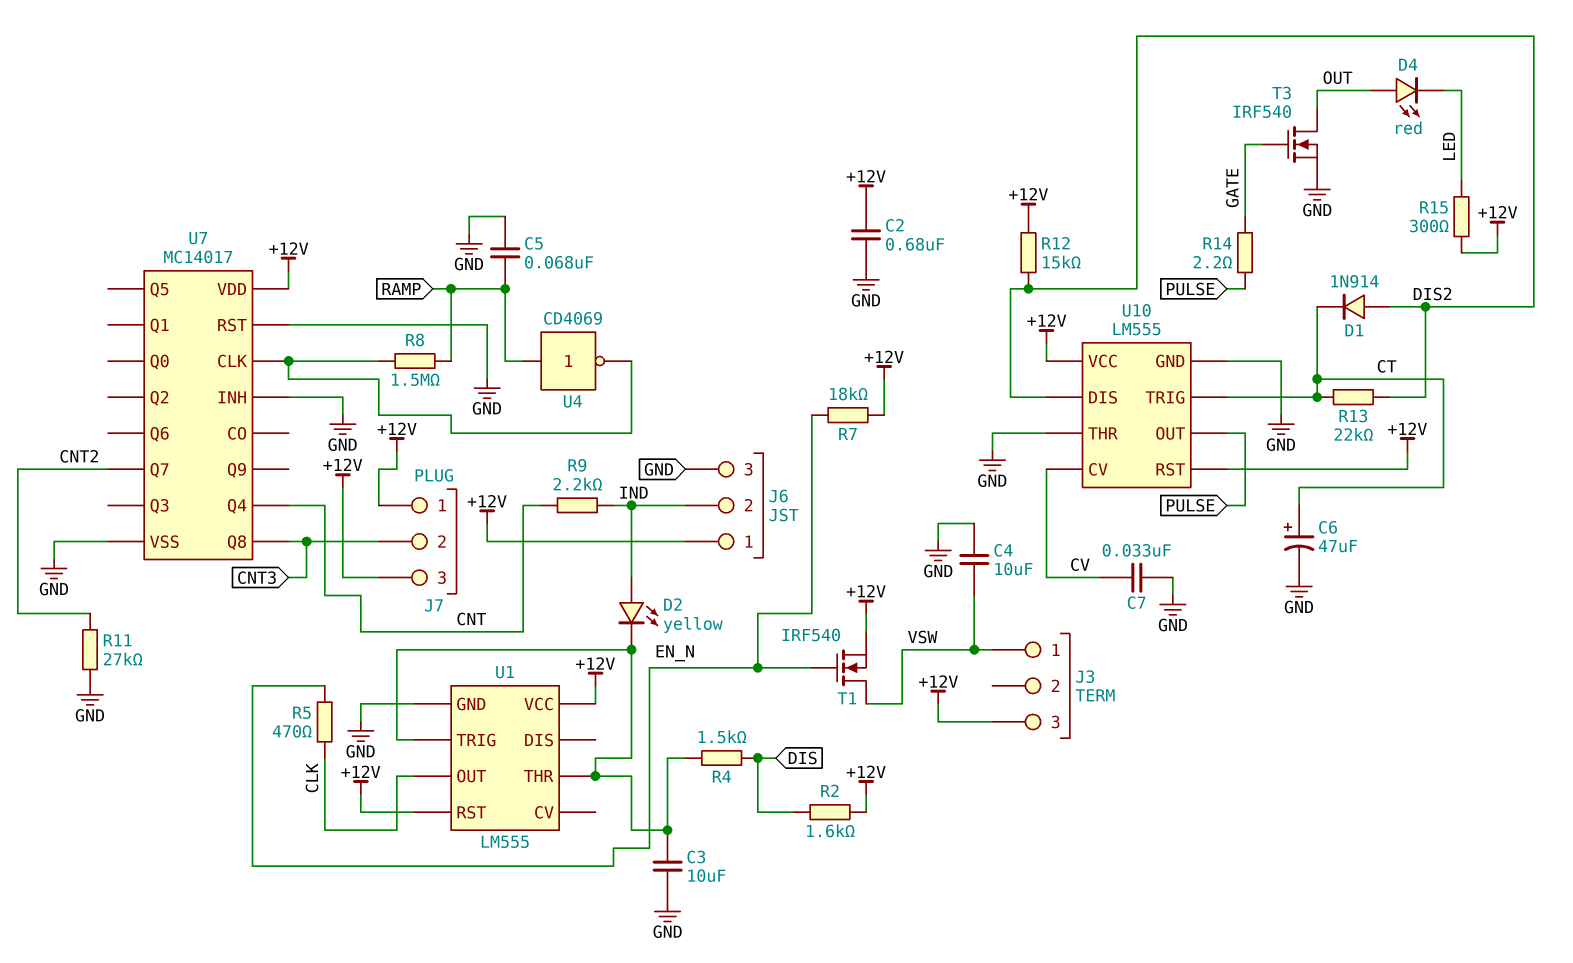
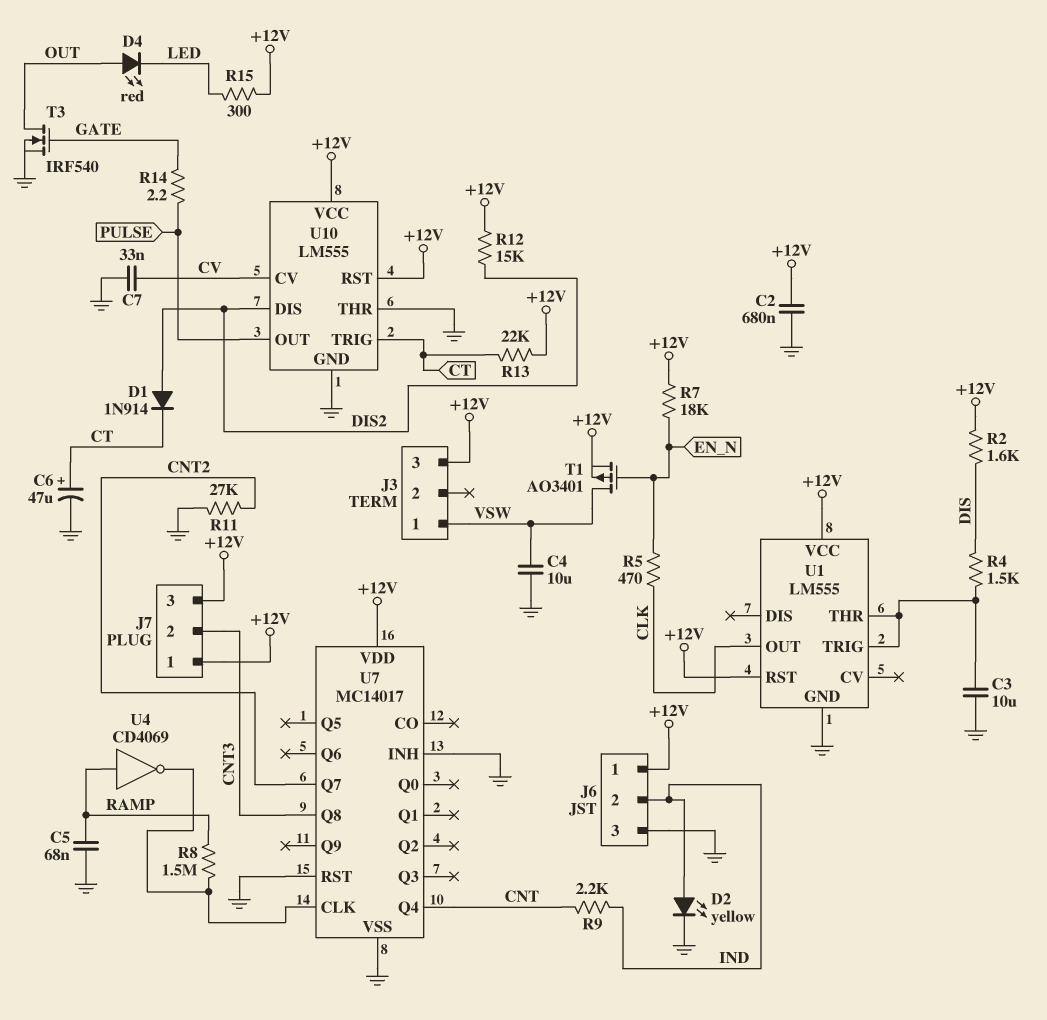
D2: LED yellow (A IND, K U1/THR) -> LED yellow (A IND, K GND)
R13: 22k (CT, DIS2) -> 22k (+12V, CT)
T1: NMOS IRF540 (G EN_N, D VSW, S +12V) -> PMOS AO3401 (G EN_N, D VSW, S +12V)

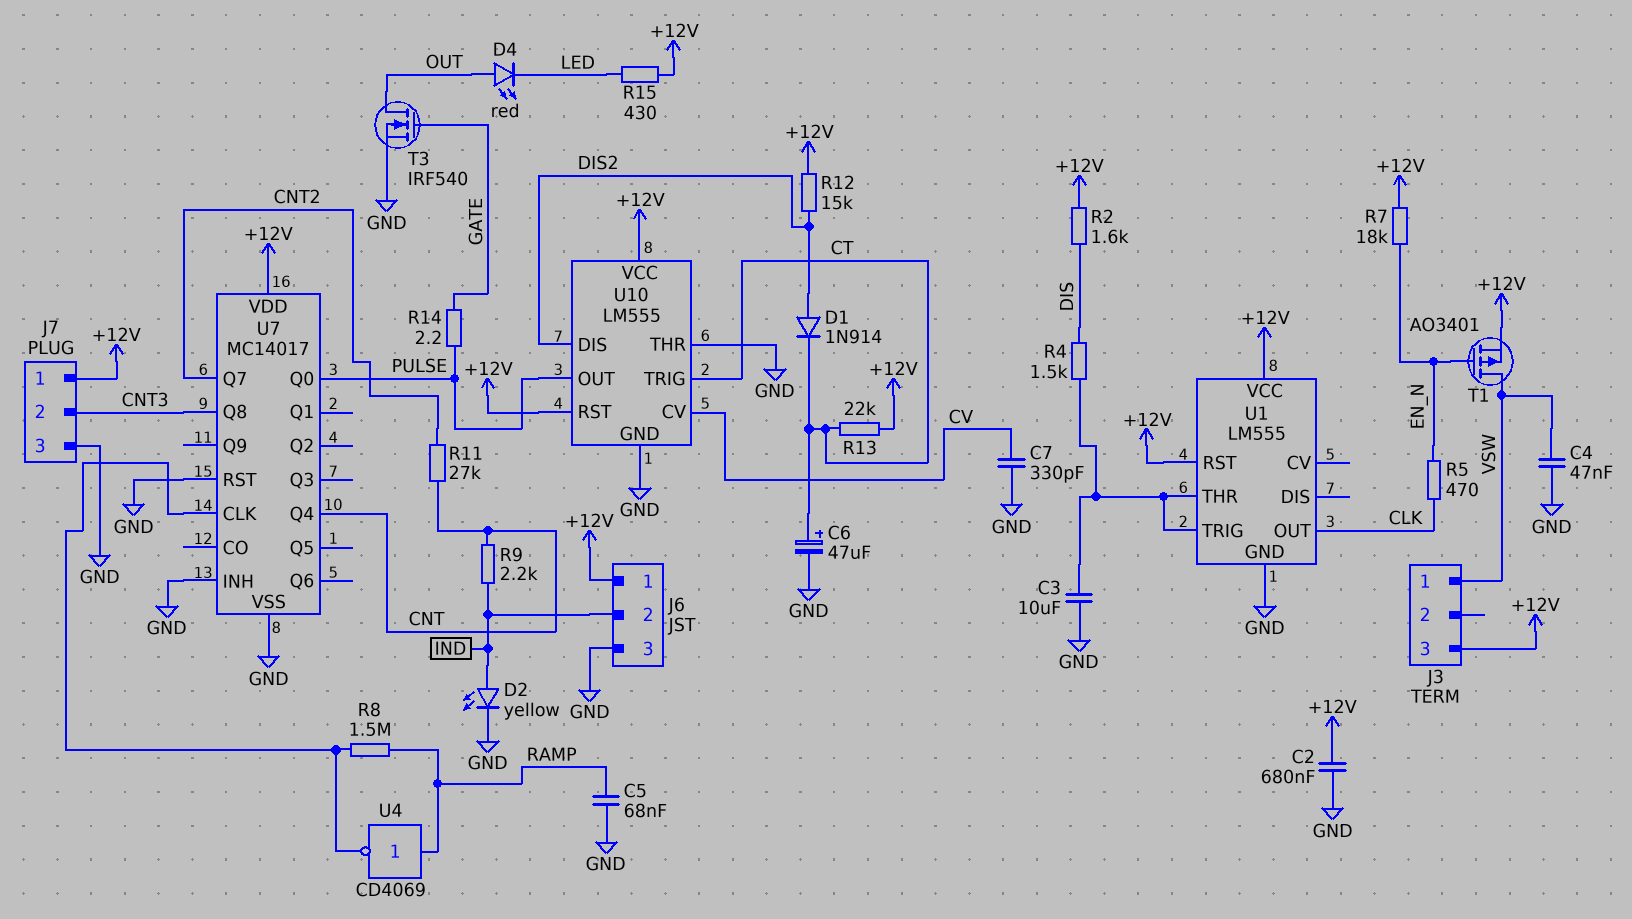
C4: 10uF (GND, VSW) -> 47nF (GND, VSW)
C7: 33nF (CV, GND) -> 330pF (CV, GND)
J7 pin 3: +12V -> GND
R11: 27k (CNT2, GND) -> 27k (CNT, CNT2)
R15: 300 (+12V, LED) -> 430 (+12V, LED)
U7 pin Q0: none -> PULSE

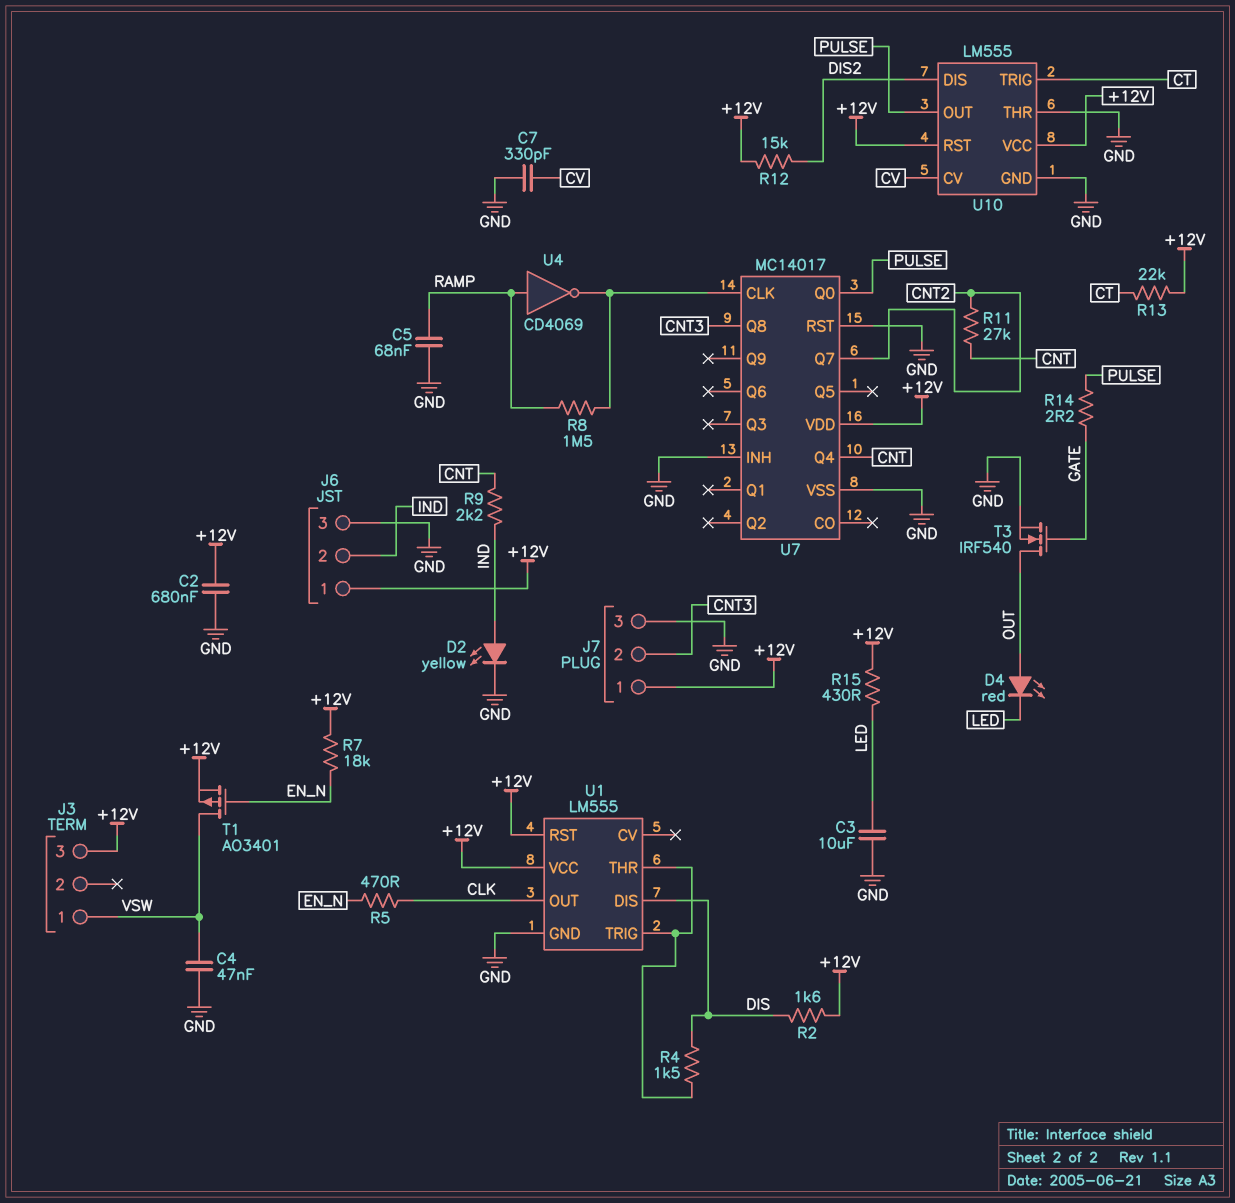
C3: 10uF (GND, U1/THR) -> 10uF (GND, LED)
C6: 47uF (plus CT, minus GND) -> none
D1: diode 1N914 (A DIS2, K CT) -> none
U1 pin DIS: none -> DIS

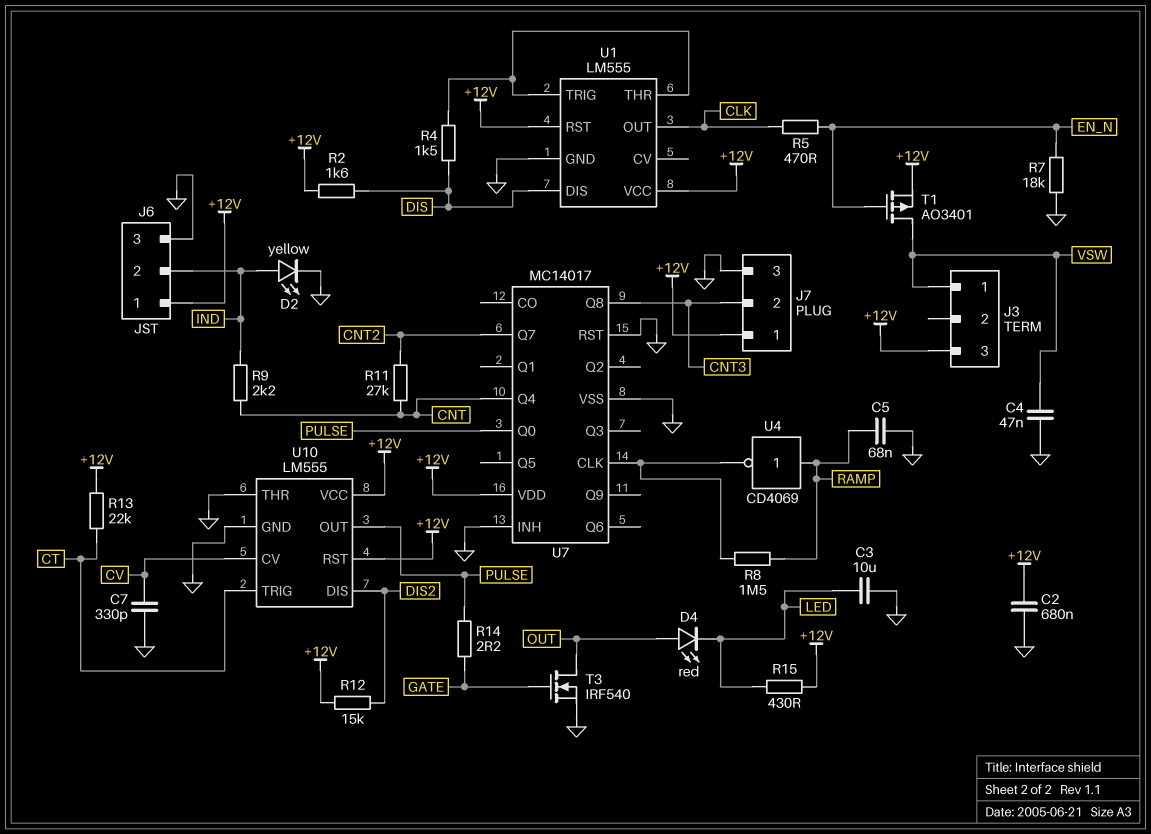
R7: 18k (+12V, EN_N) -> 18k (EN_N, GND)

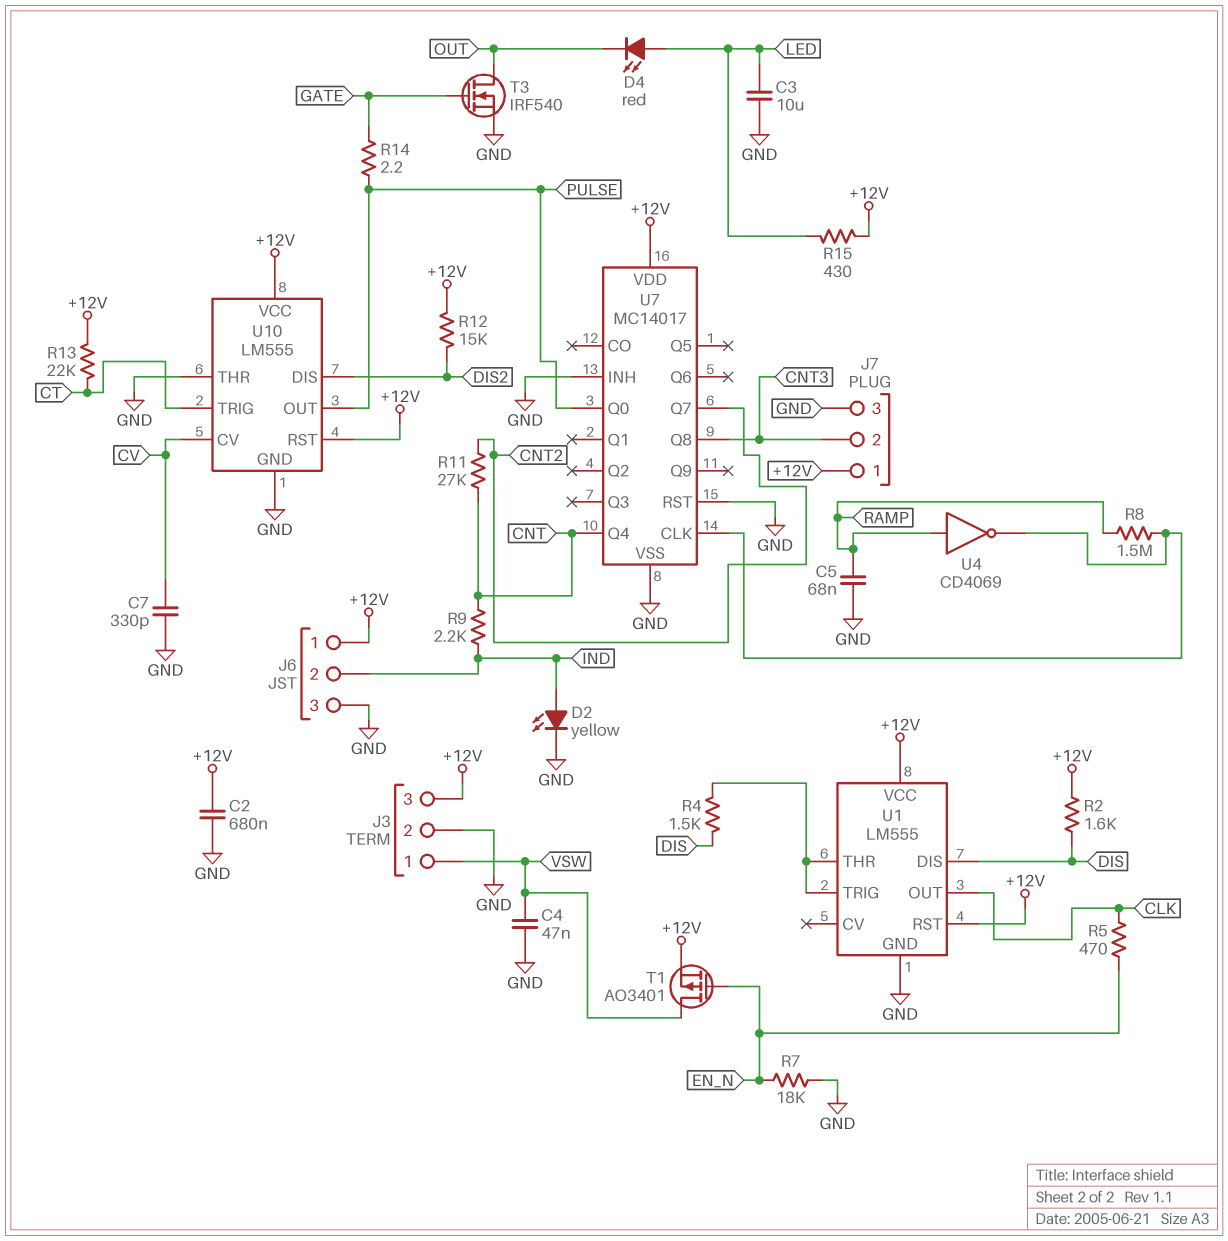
D4: LED red (A OUT, K LED) -> LED red (A LED, K OUT)
J3 pin 2: none -> GND

